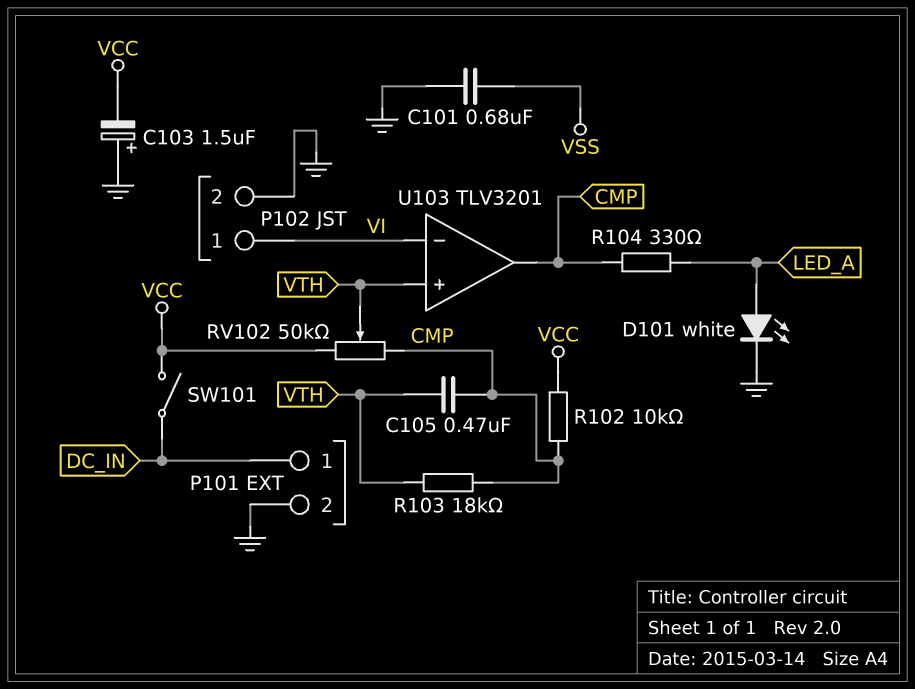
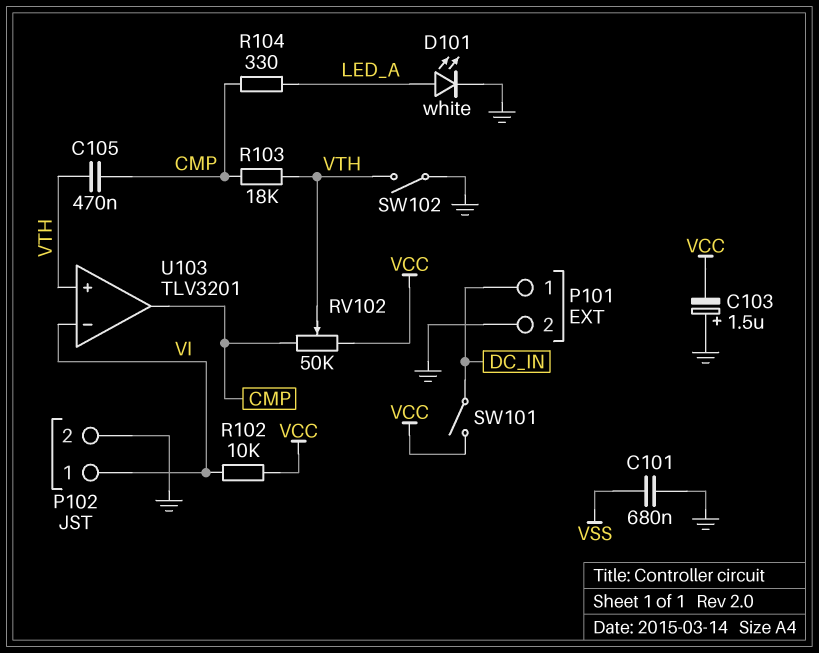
R102: 10k (CMP, VCC) -> 10k (VCC, VI)
SW102: none -> switch (GND, VTH)

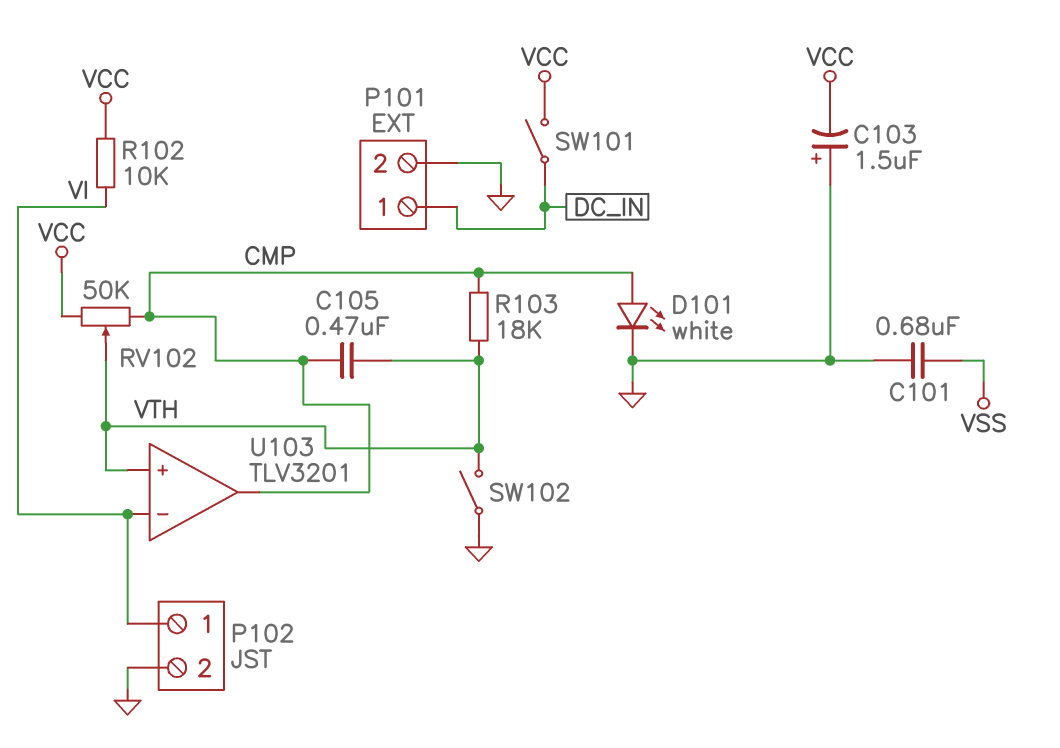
D101: LED white (A LED_A, K GND) -> LED white (A CMP, K GND)
R104: 330 (CMP, LED_A) -> none

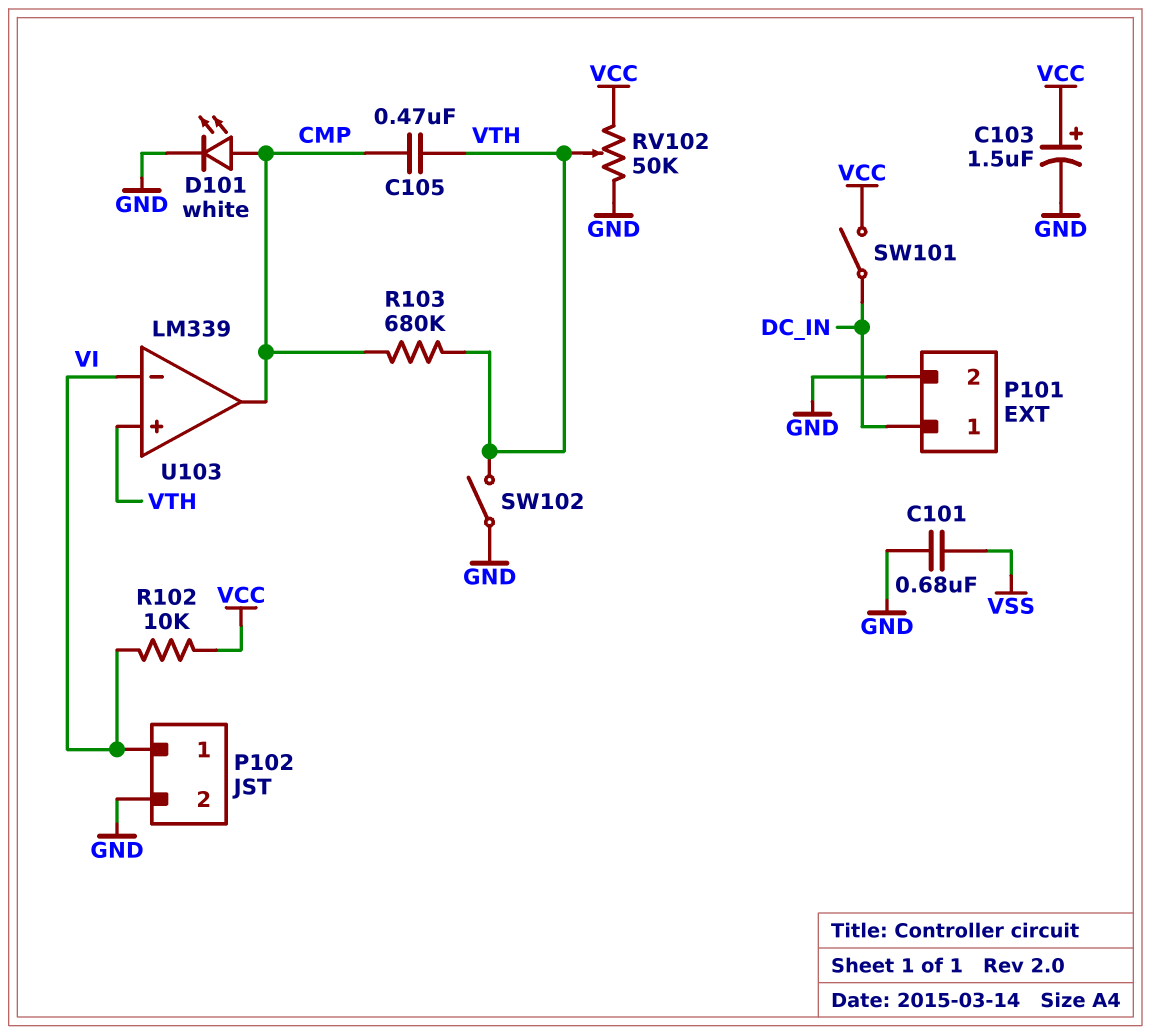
C103: 1.5uF (plus GND, minus VCC) -> 1.5uF (plus VCC, minus GND)
R103: 18k (CMP, VTH) -> 680k (CMP, VTH)
RV102: 50k (CMP, VCC, wiper VTH) -> 50k (GND, VCC, wiper VTH)
U103: TLV3201 -> LM339

